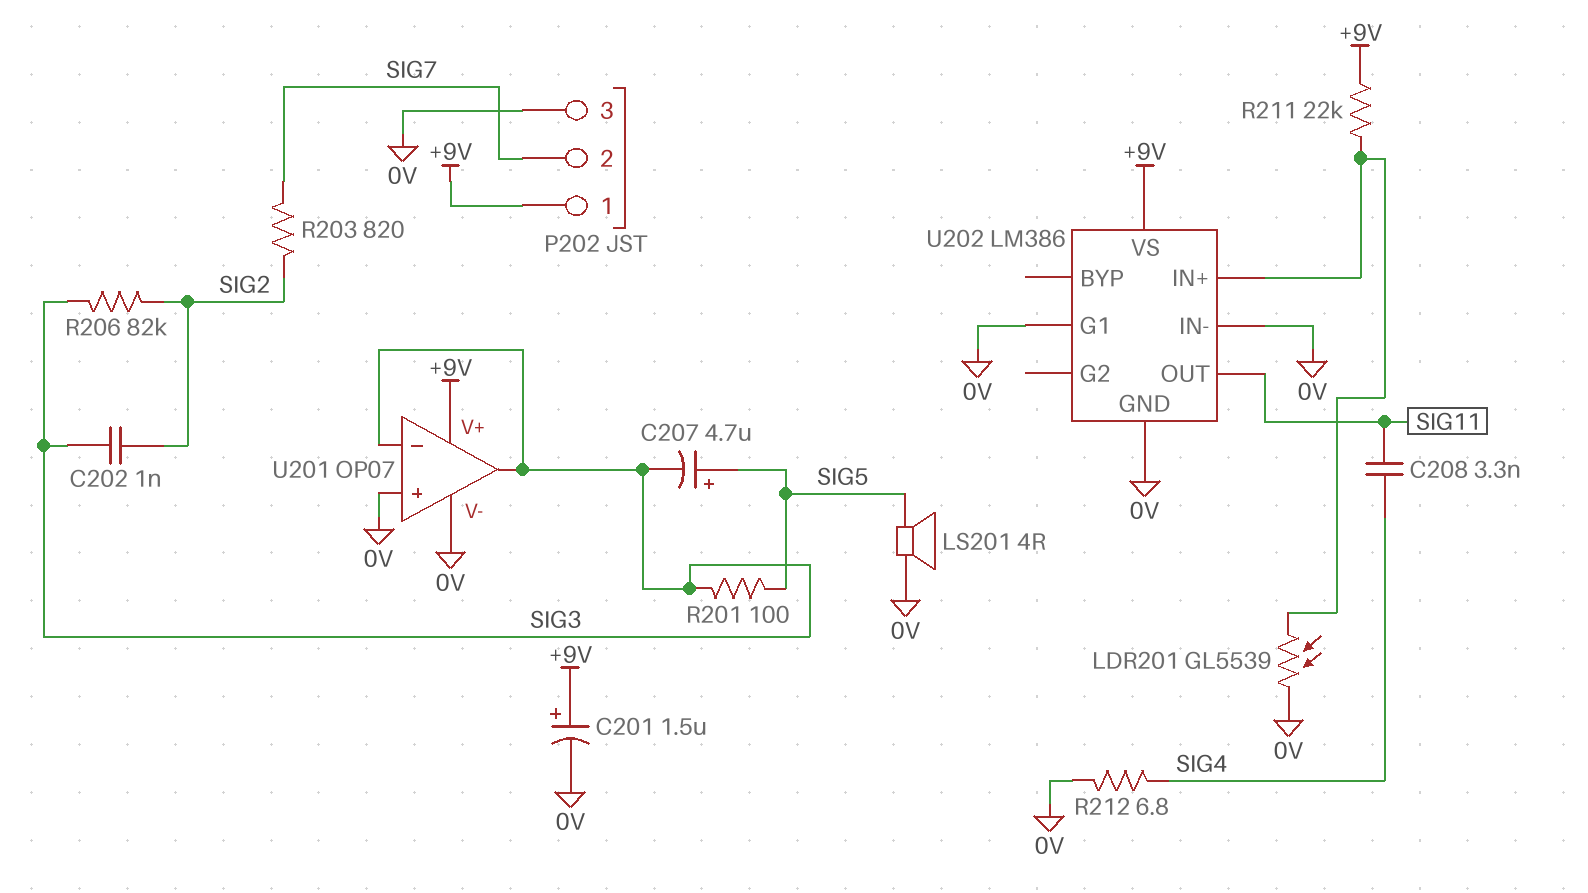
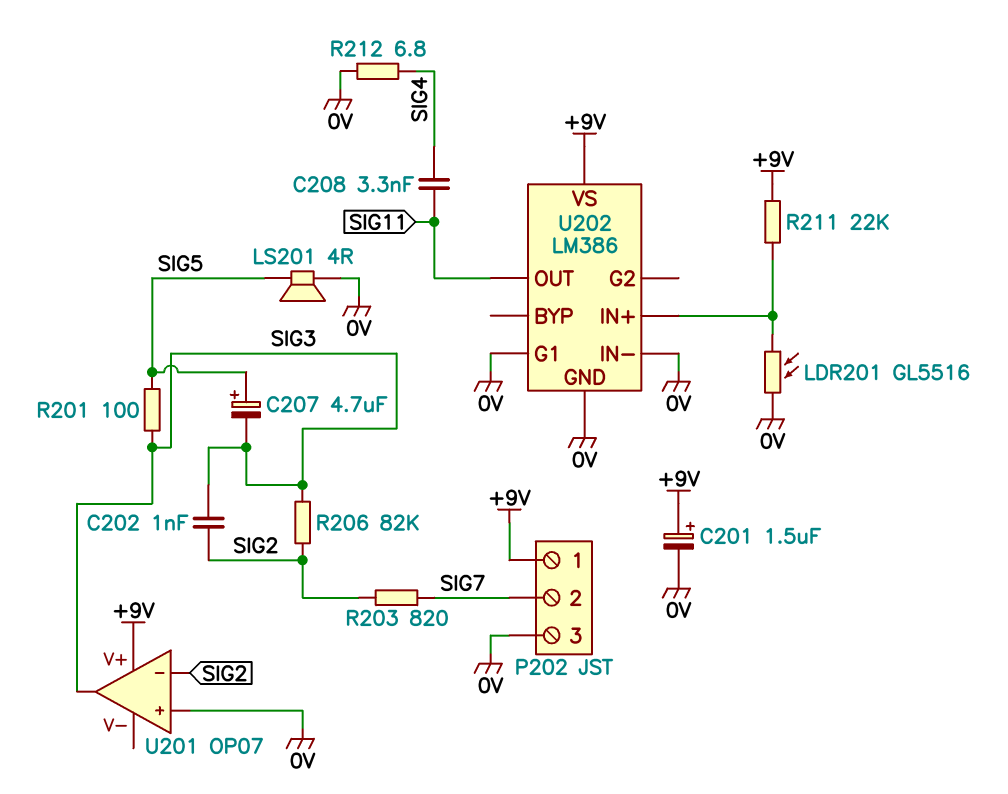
LDR201: GL5539 (0V, U202/IN+) -> GL5516 (0V, U202/IN+)
U201 pin V-: 0V -> none
U201 pin in-: SIG3 -> SIG2

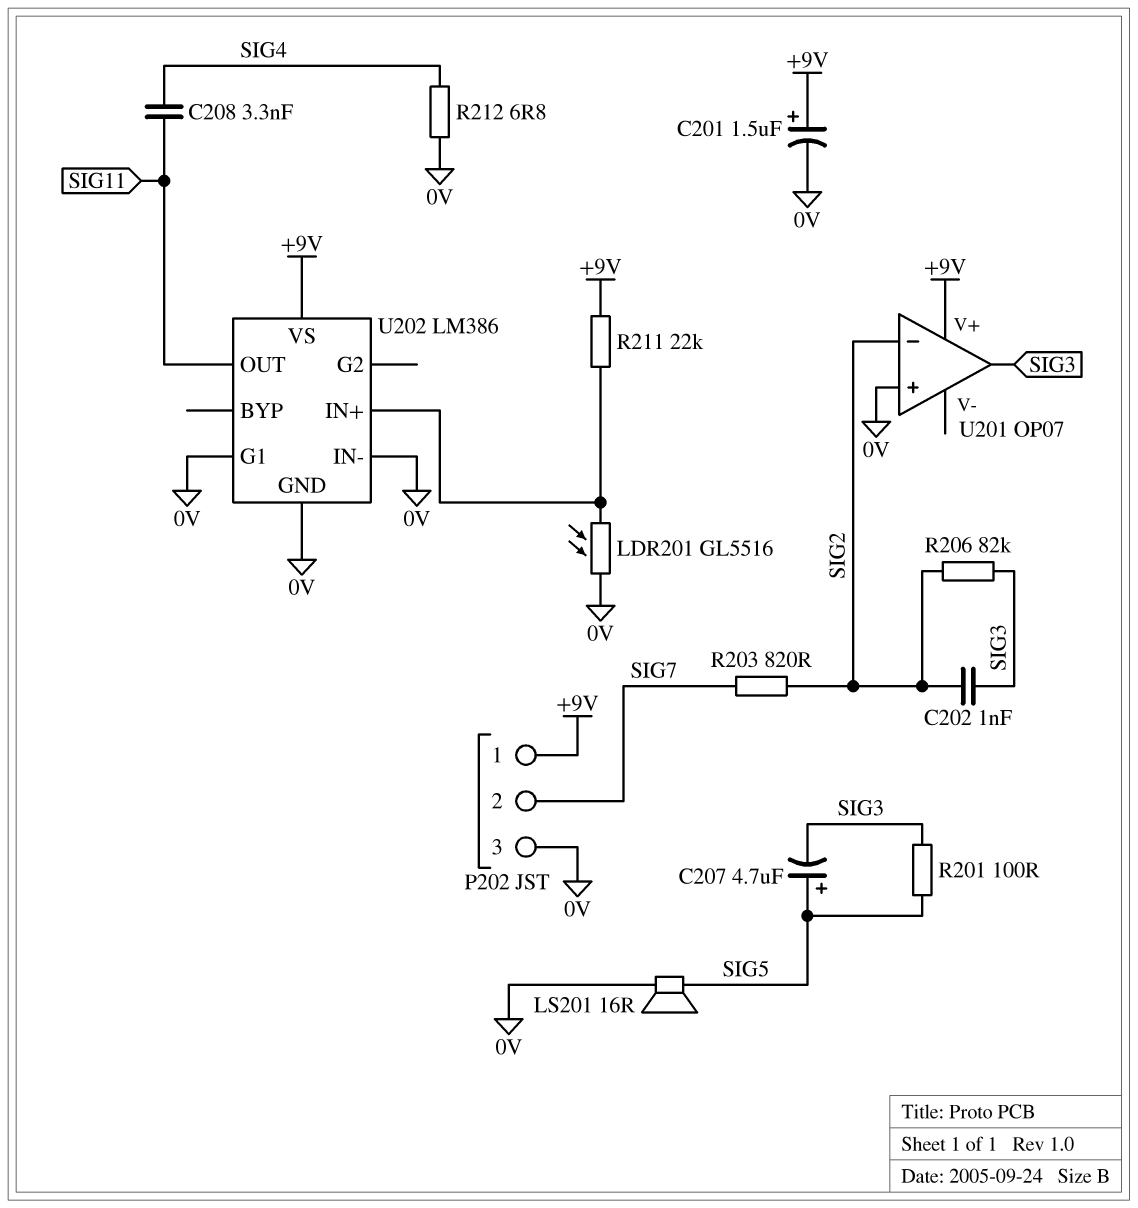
LS201: speaker 4R (0V, SIG5) -> speaker 16R (0V, SIG5)

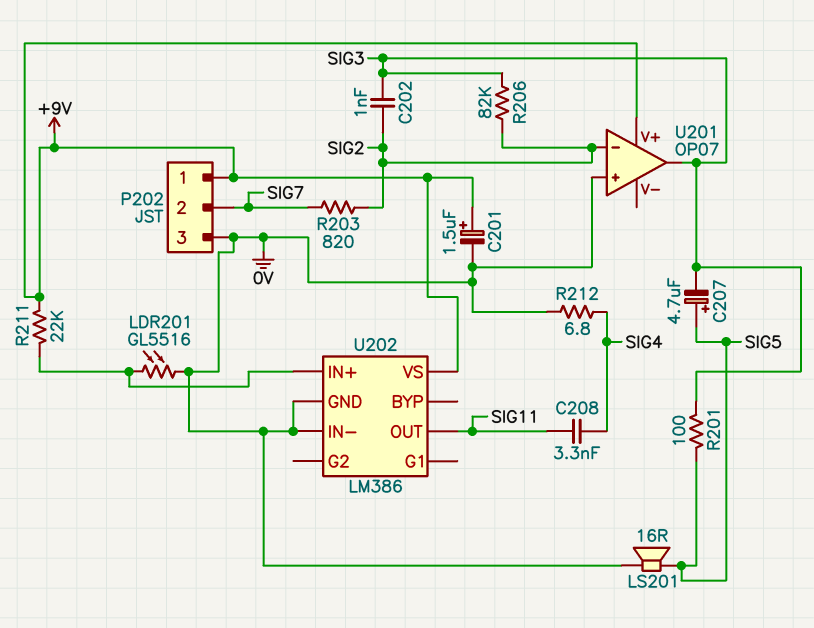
U202 pin G1: 0V -> none

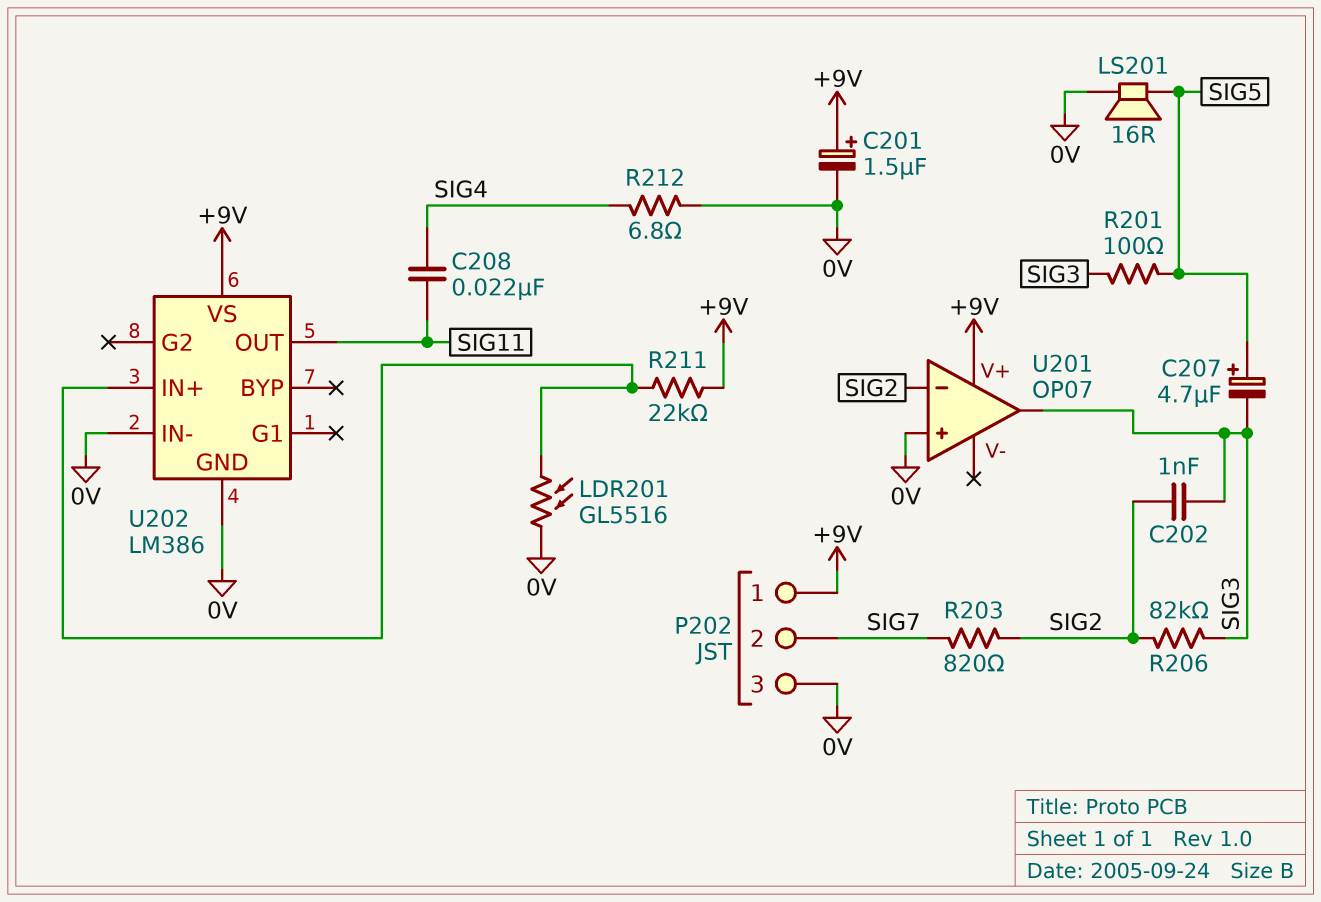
C208: 3.3nF (SIG4, SIG11) -> 22nF (SIG4, SIG11)

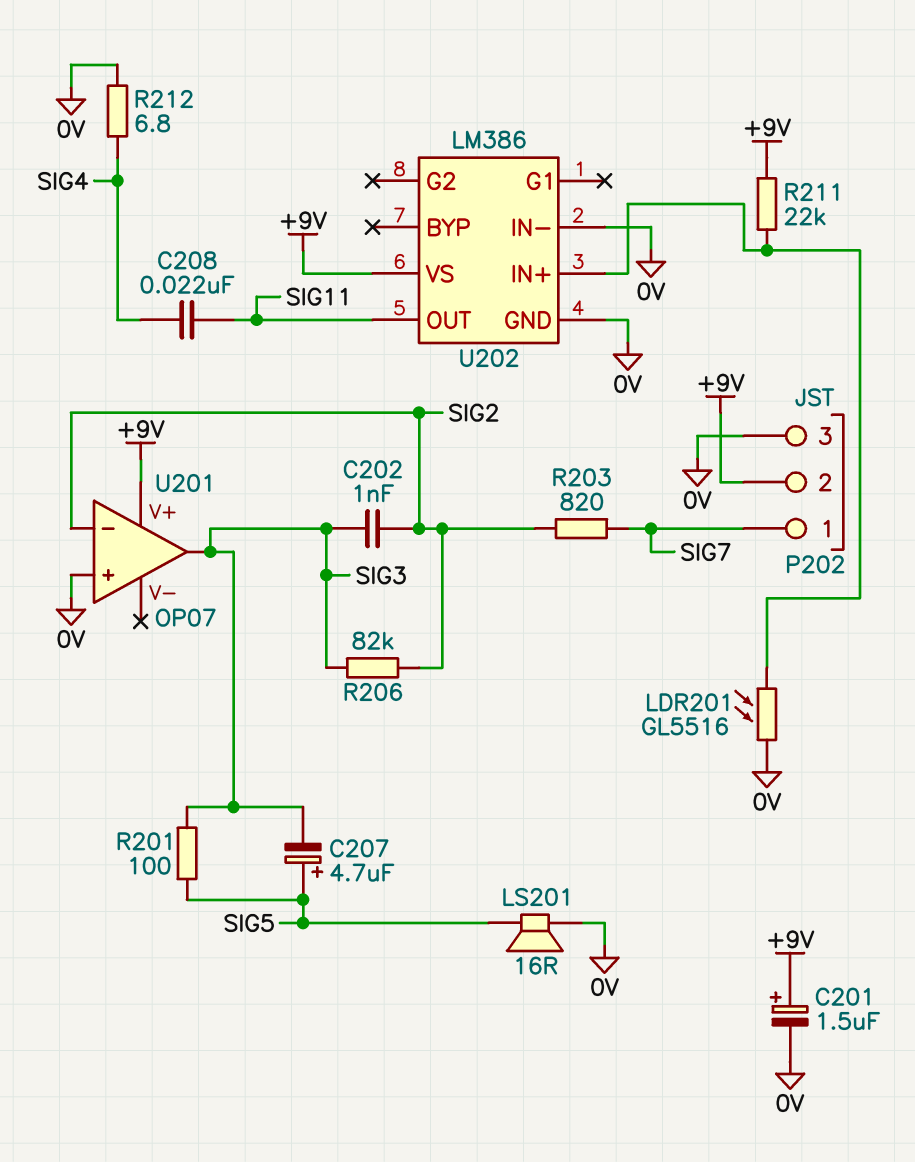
P202 pin 1: +9V -> SIG7
P202 pin 2: SIG7 -> +9V

